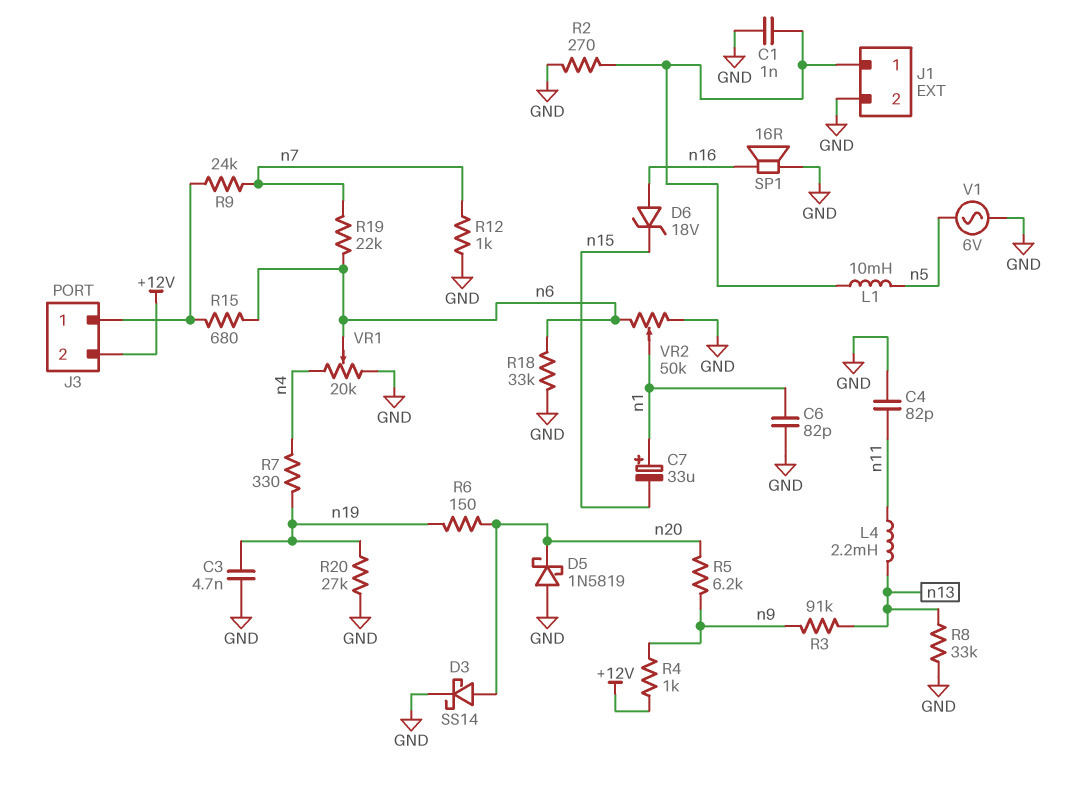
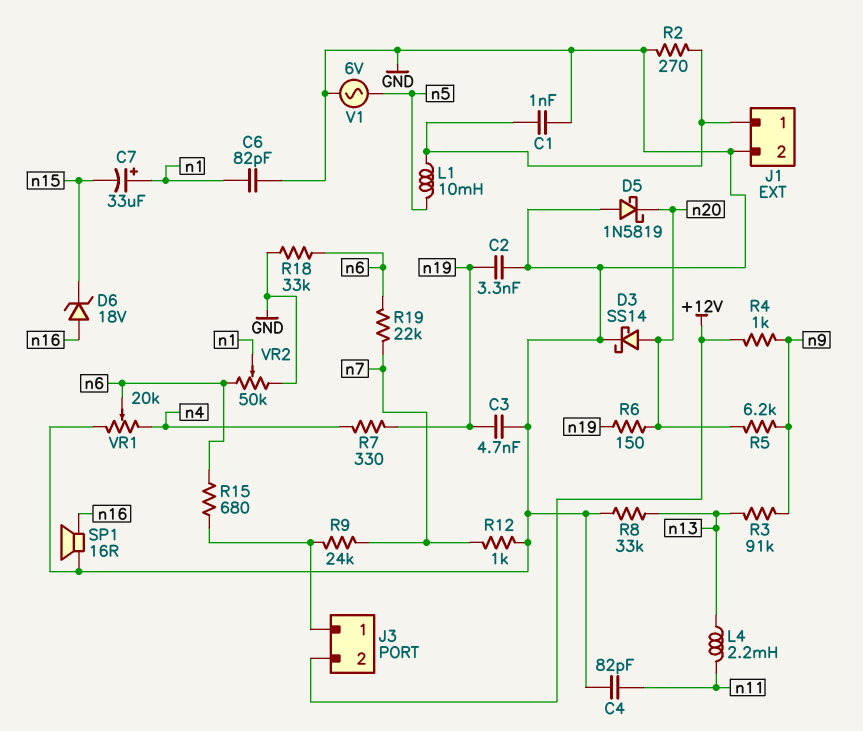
C2: none -> 3.3nF (GND, n19)
R20: 27k (GND, n19) -> none

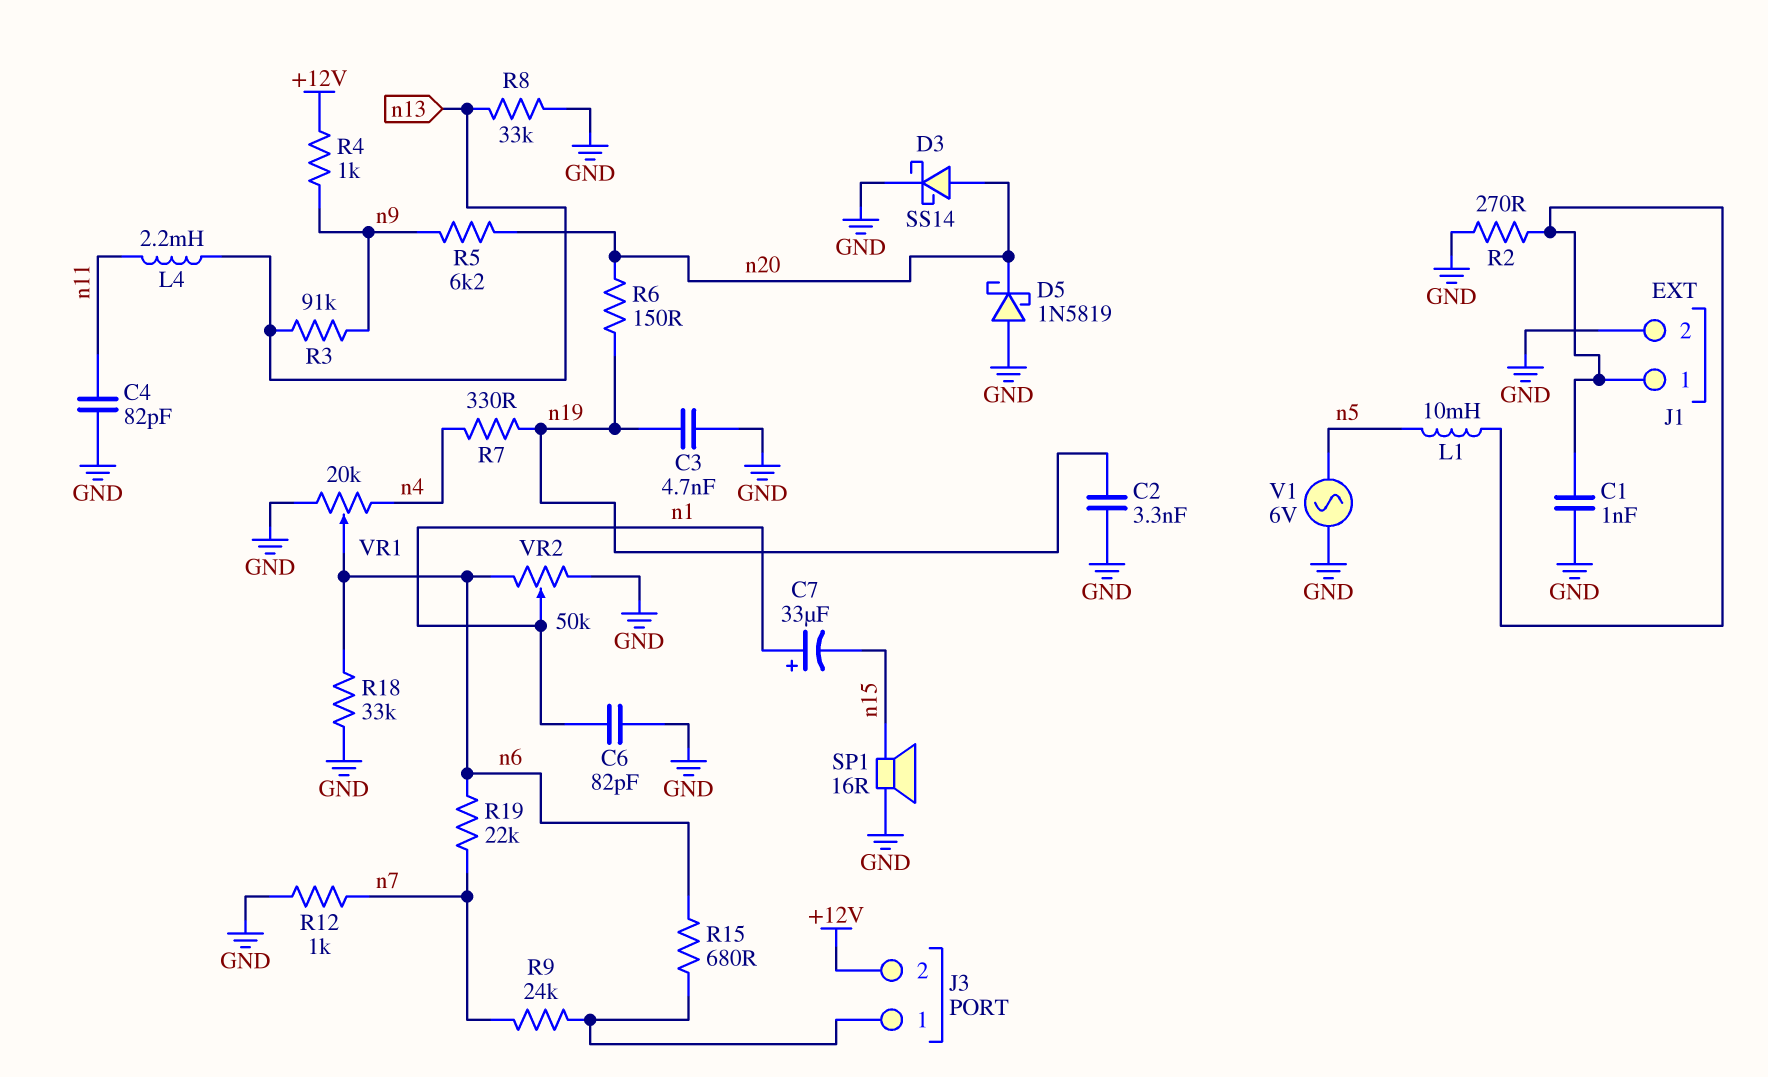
D6: zener 18V (A n16, K n15) -> none
SP1: speaker 16R (GND, n16) -> speaker 16R (GND, n15)

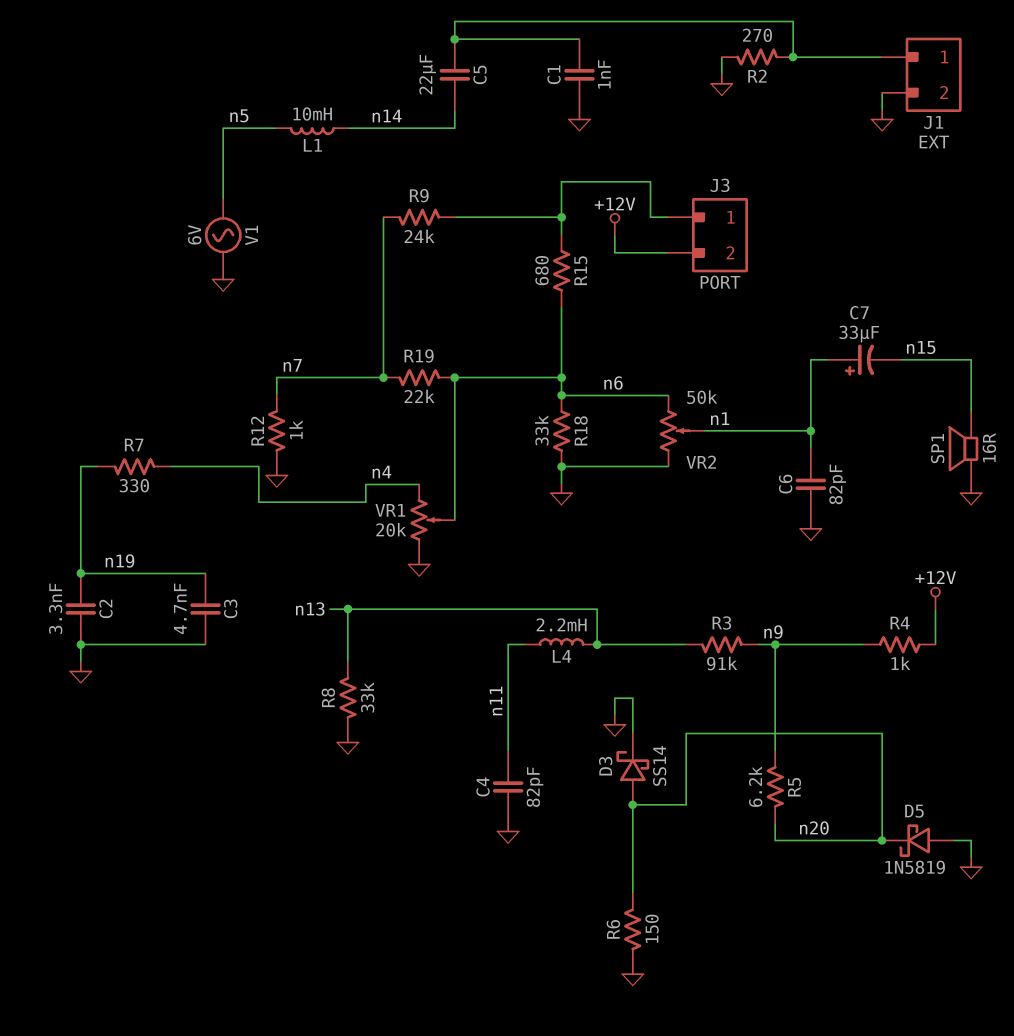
C5: none -> 22uF (J1/1, n14)
L1: 10mH (J1/1, n5) -> 10mH (n5, n14)
R6: 150 (n19, n20) -> 150 (GND, n20)

